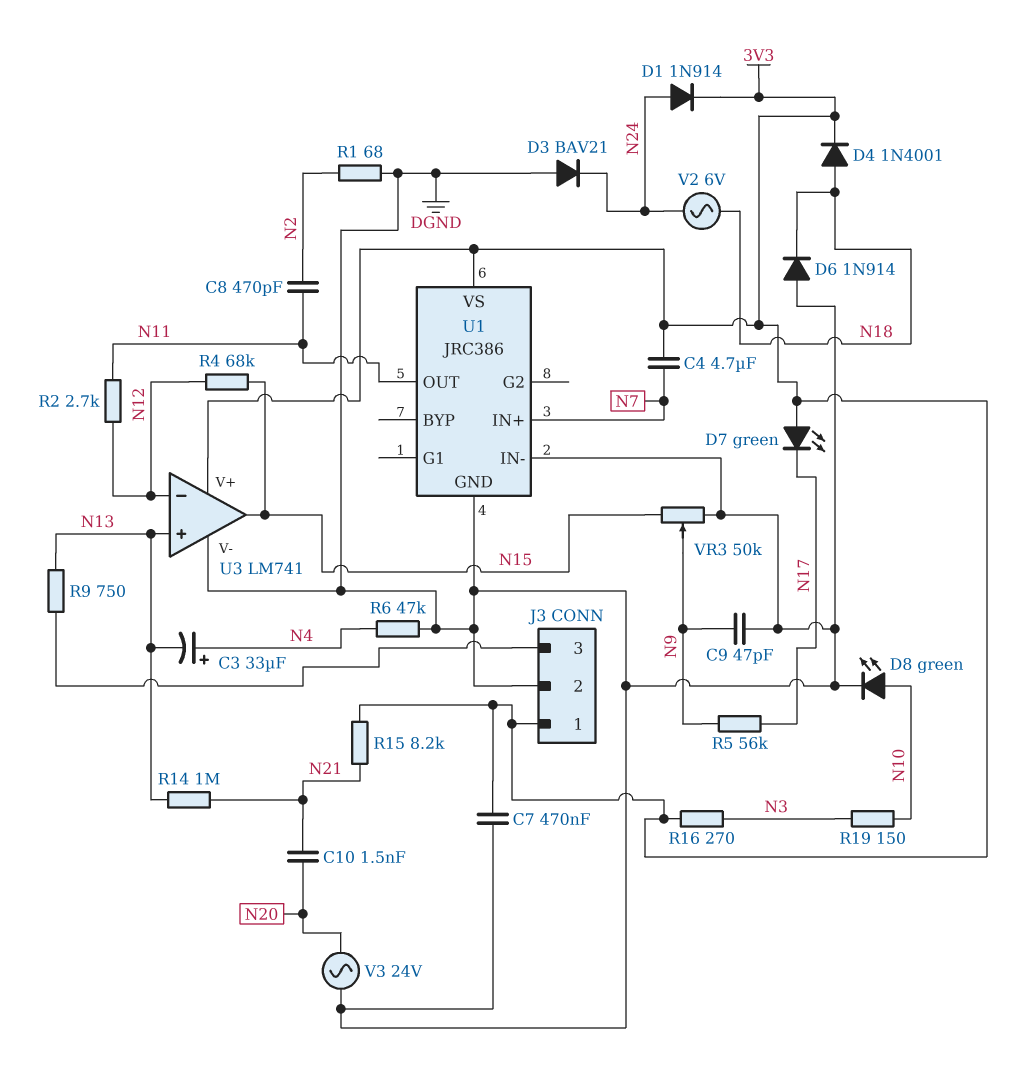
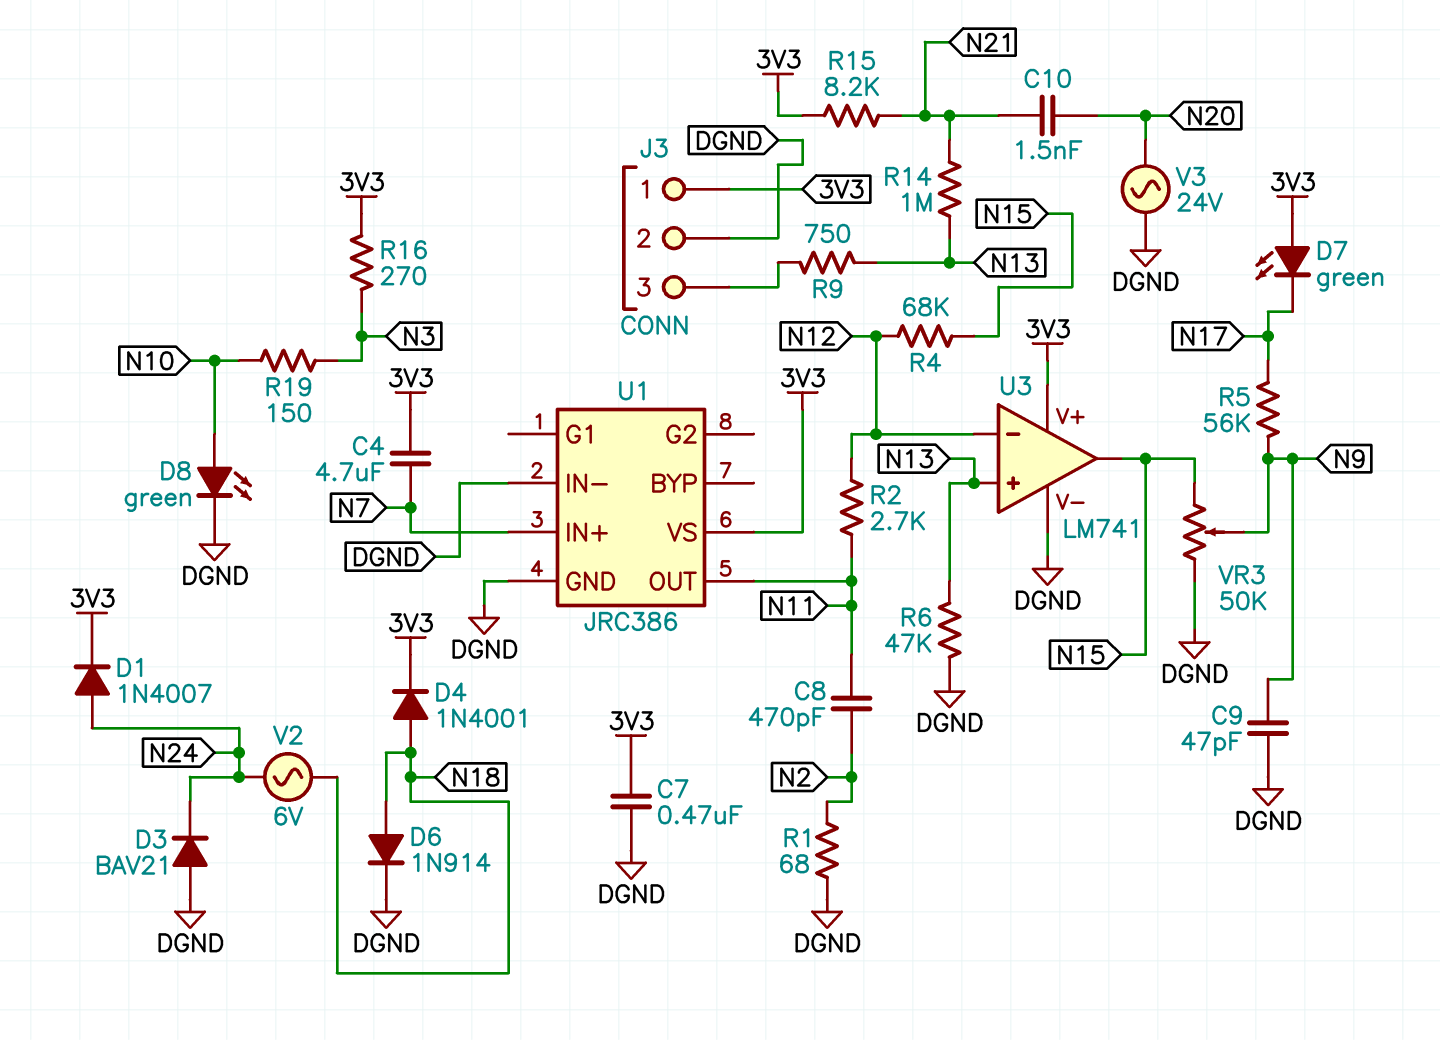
C3: 33uF (plus N4, minus N13) -> none
D1: diode 1N914 (A N24, K 3V3) -> diode 1N4007 (A N24, K 3V3)
D6: diode 1N914 (A DGND, K N18) -> diode 1N914 (A N18, K DGND)
R6: 47k (DGND, N4) -> 47k (DGND, N13)

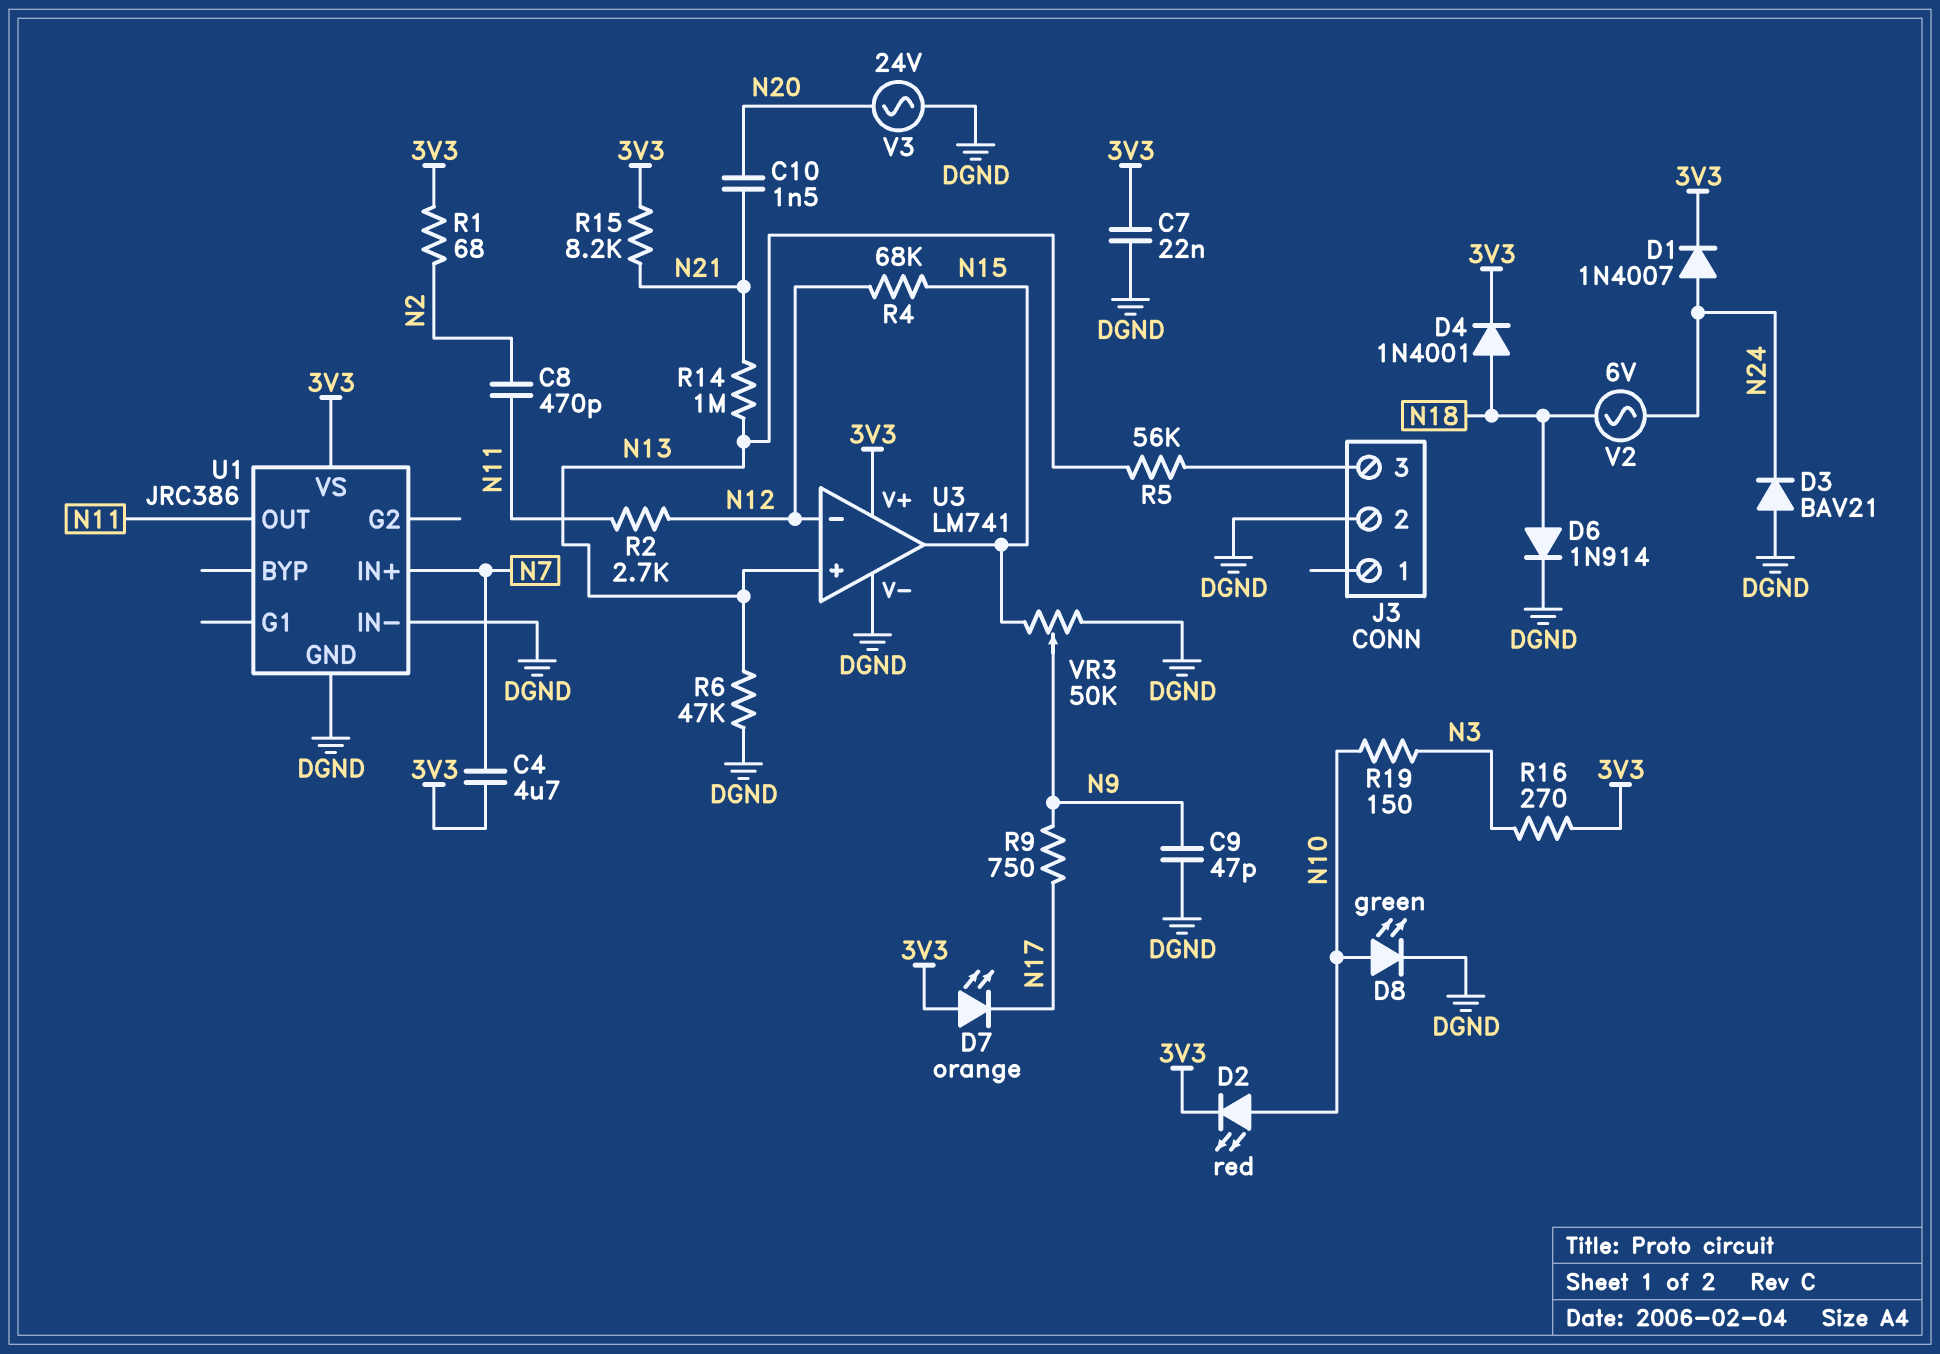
C7: 470nF (3V3, DGND) -> 22nF (3V3, DGND)
D2: none -> LED red (A N10, K 3V3)
D7: LED green (A 3V3, K N17) -> LED orange (A 3V3, K N17)
J3 pin 1: 3V3 -> none
R1: 68 (DGND, N2) -> 68 (3V3, N2)
R5: 56k (N9, N17) -> 56k (J3/3, N13)
R9: 750 (J3/3, N13) -> 750 (N9, N17)

